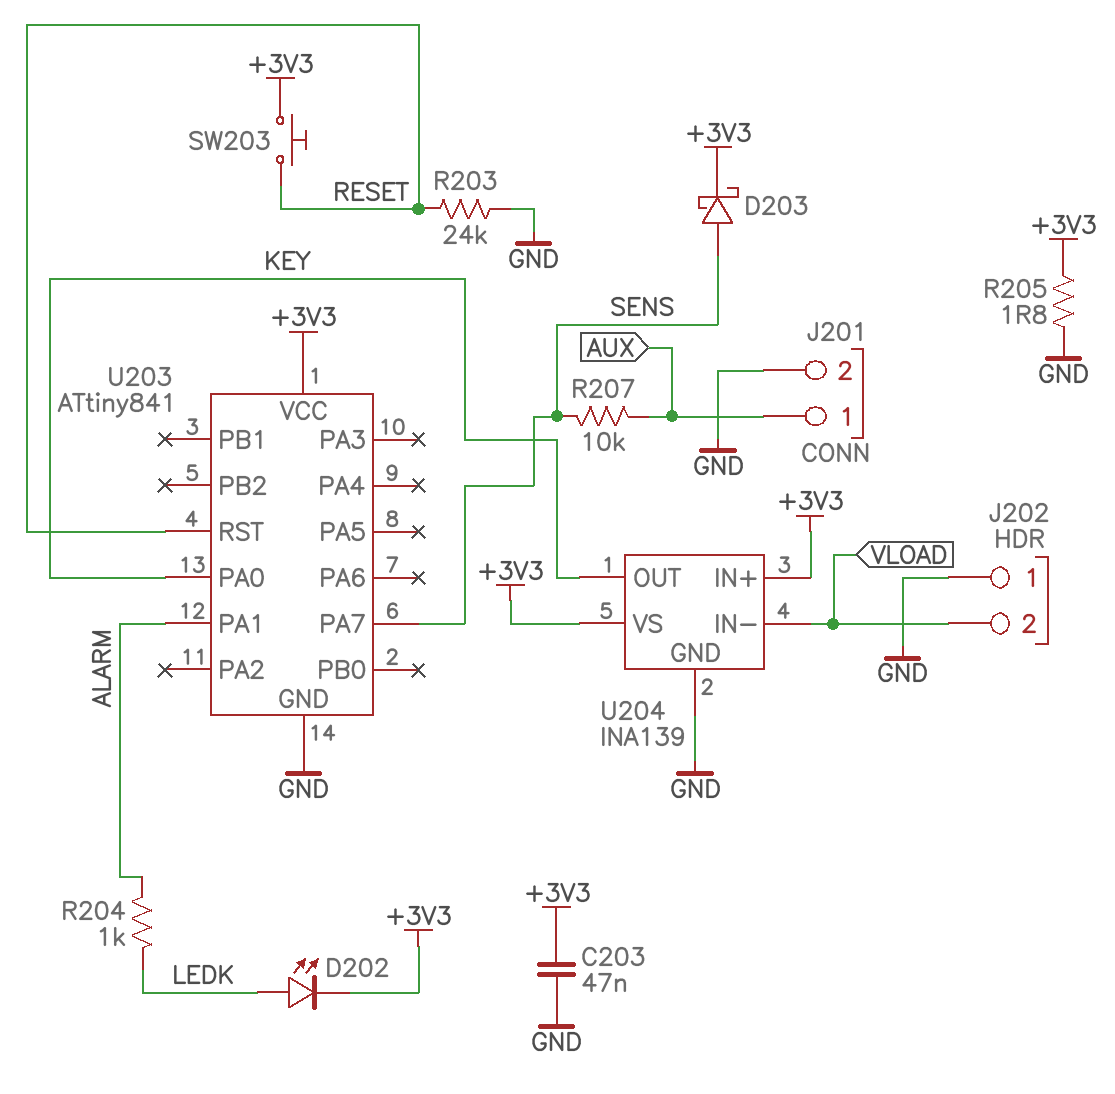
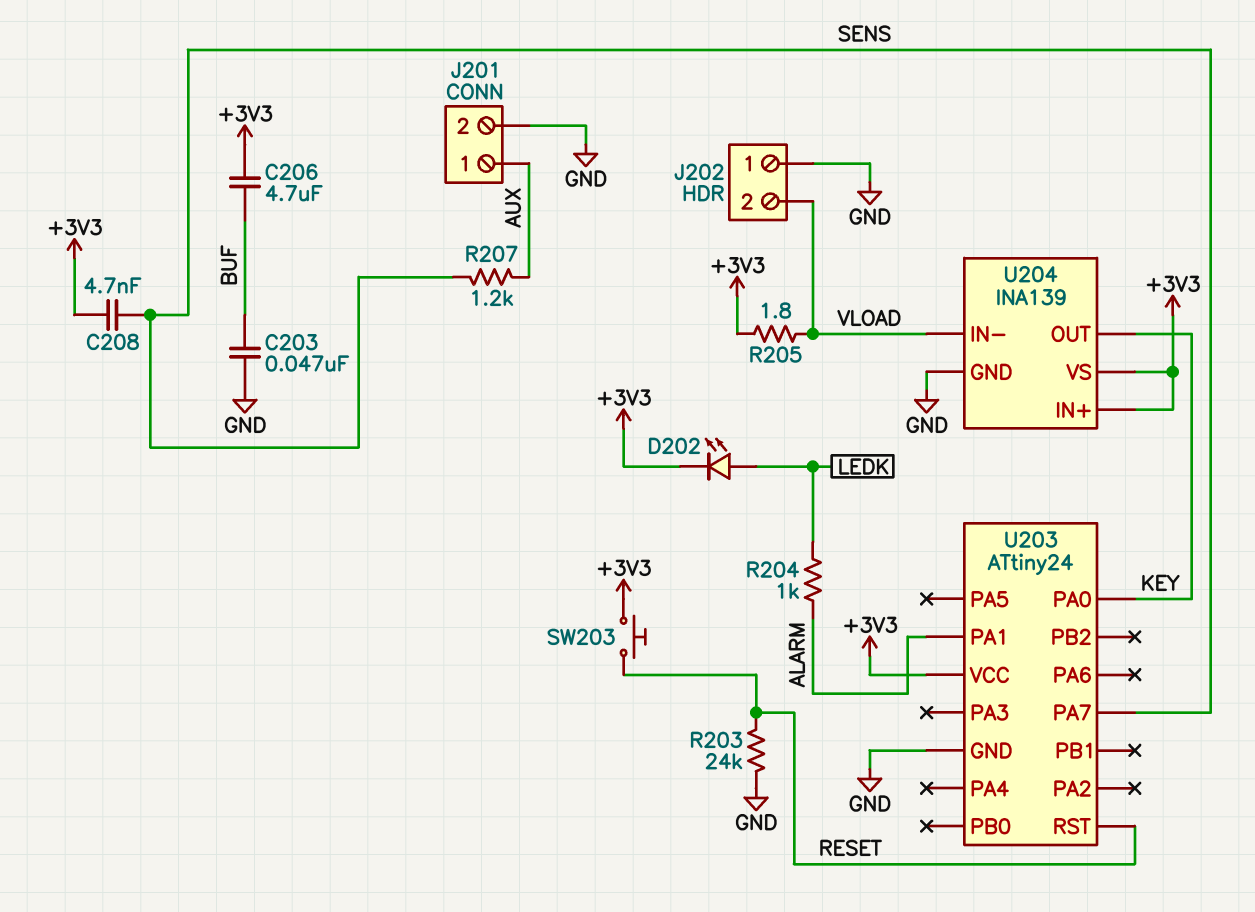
C203: 47nF (+3V3, GND) -> 47nF (BUF, GND)
C206: none -> 4.7uF (+3V3, BUF)
C208: none -> 4.7nF (+3V3, SENS)
D203: schottky (A SENS, K +3V3) -> none
R205: 1.8 (+3V3, GND) -> 1.8 (+3V3, VLOAD)
R207: 10k (AUX, SENS) -> 1.2k (AUX, SENS)
U203: ATtiny841 -> ATtiny24

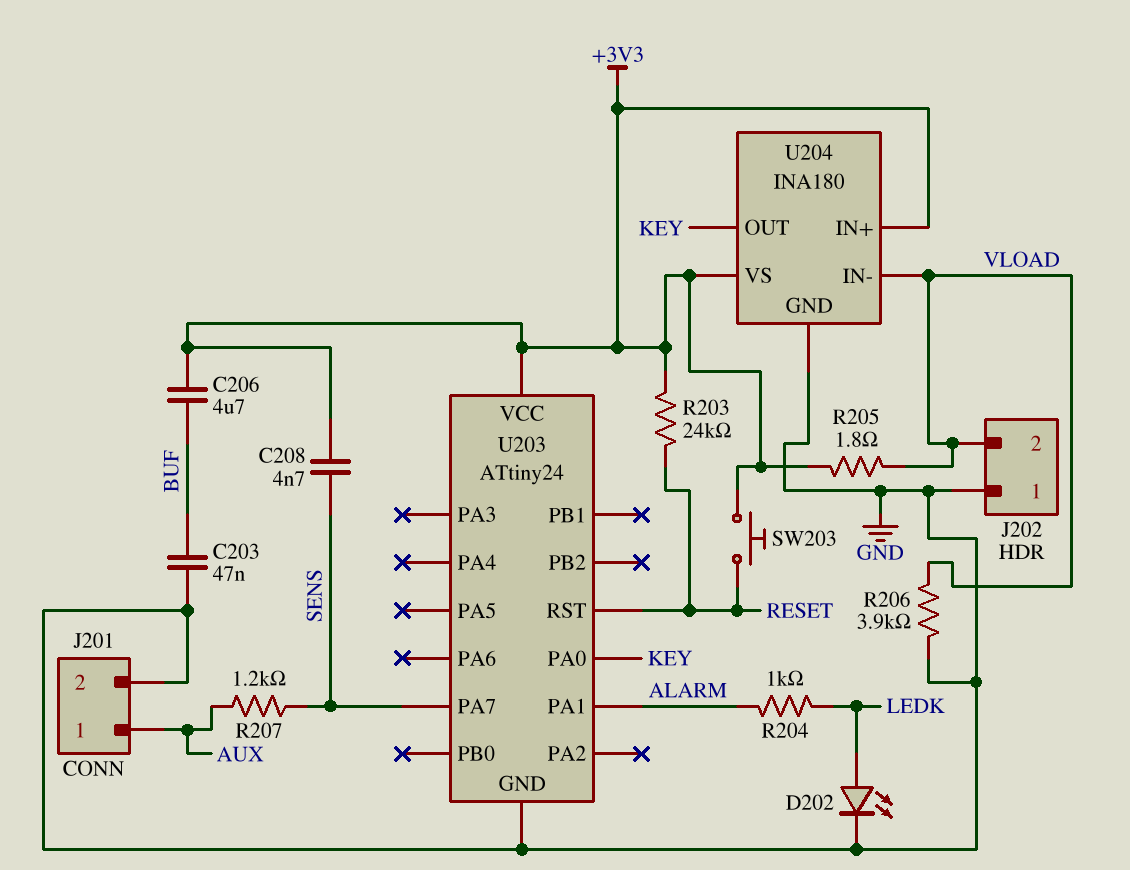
D202: LED (A LEDK, K +3V3) -> LED (A LEDK, K GND)
R203: 24k (GND, RESET) -> 24k (+3V3, RESET)
R206: none -> 3.9k (GND, VLOAD)
U204: INA139 -> INA180

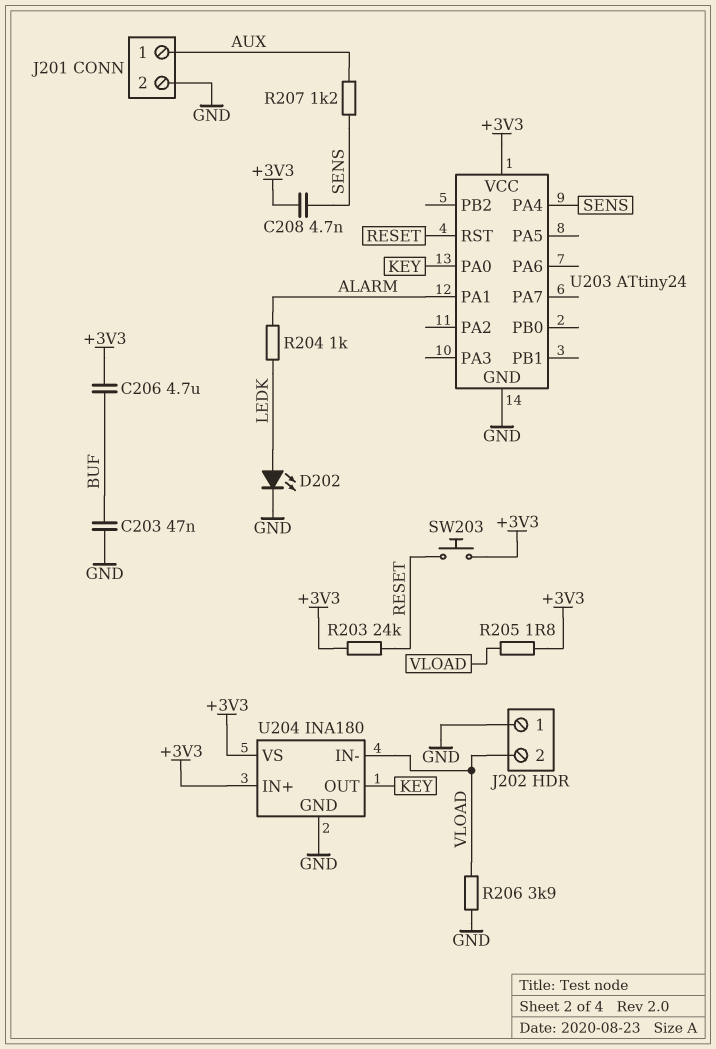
U203 pin PA4: none -> SENS
U203 pin PA7: SENS -> none

